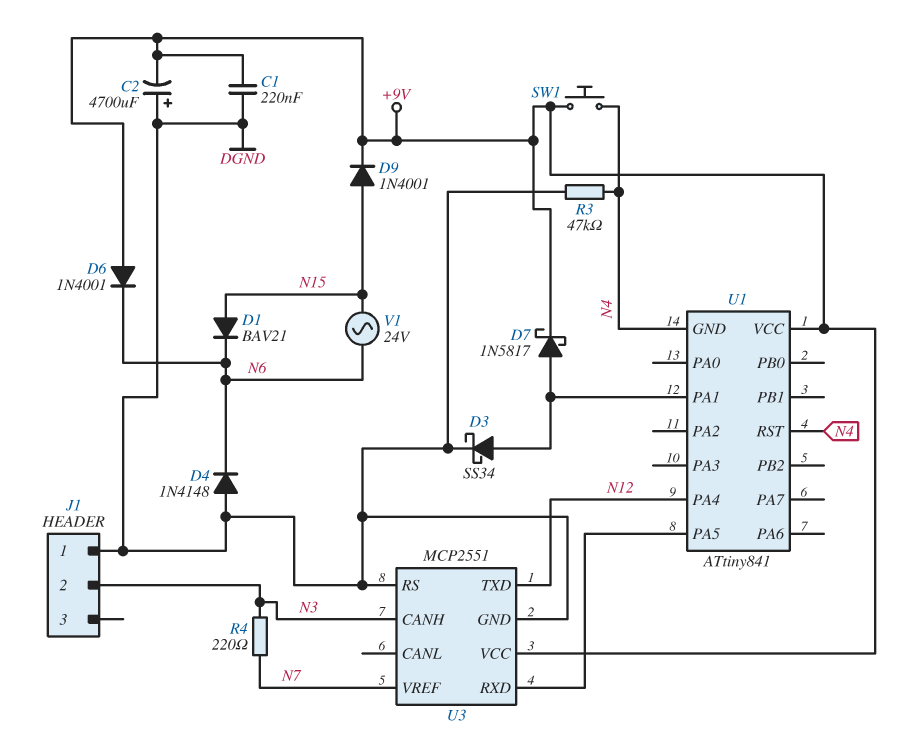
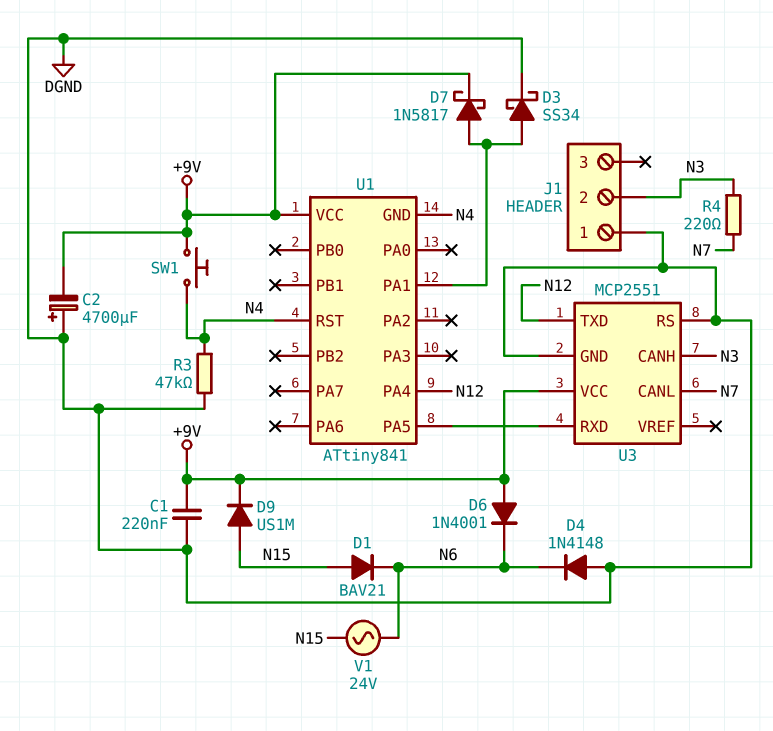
D9: diode 1N4001 (A N15, K +9V) -> diode US1M (A N15, K +9V)
U3 pin CANL: none -> N7
U3 pin VREF: N7 -> none

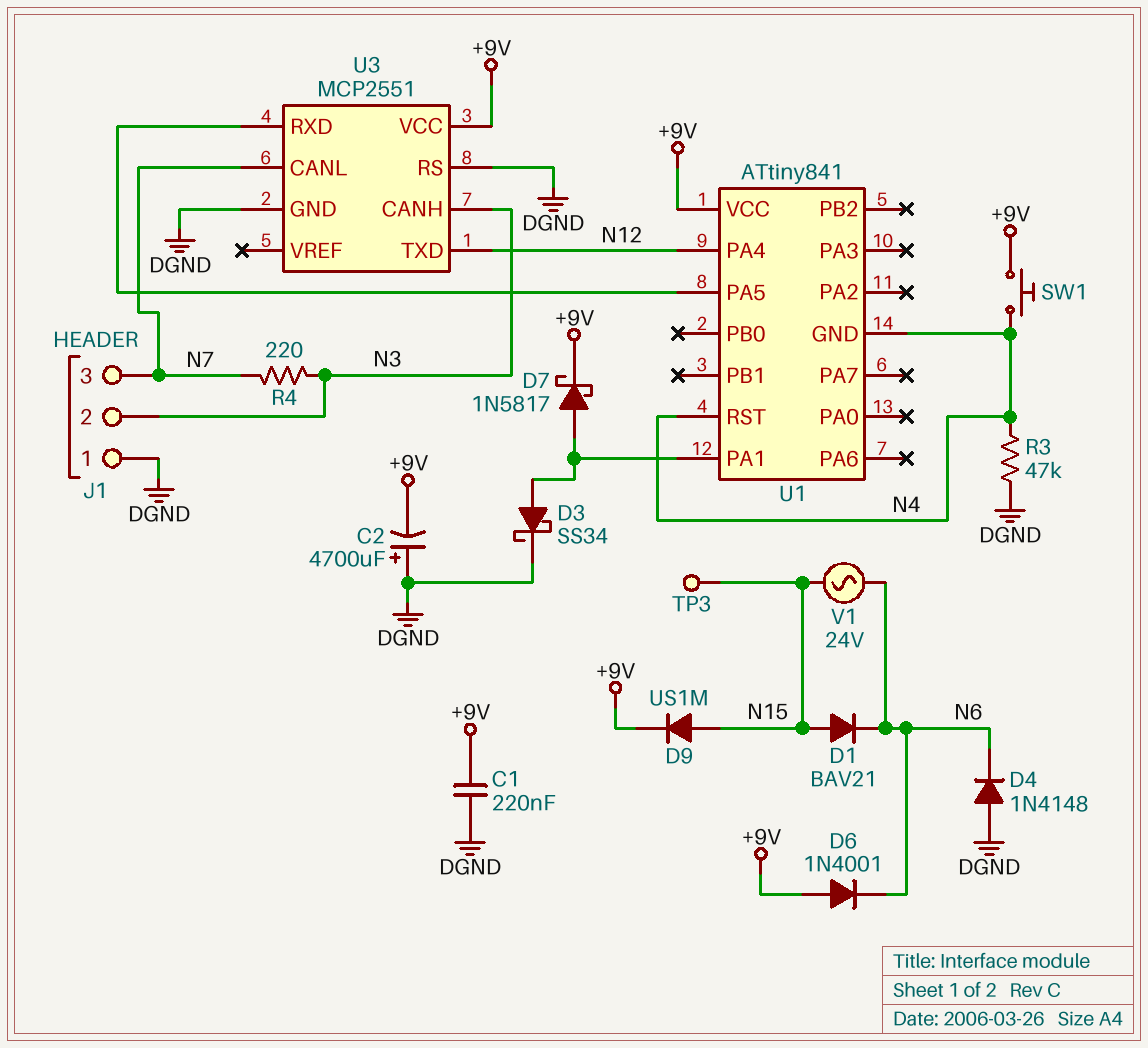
J1 pin 3: none -> N7
TP3: none -> test point (N15)

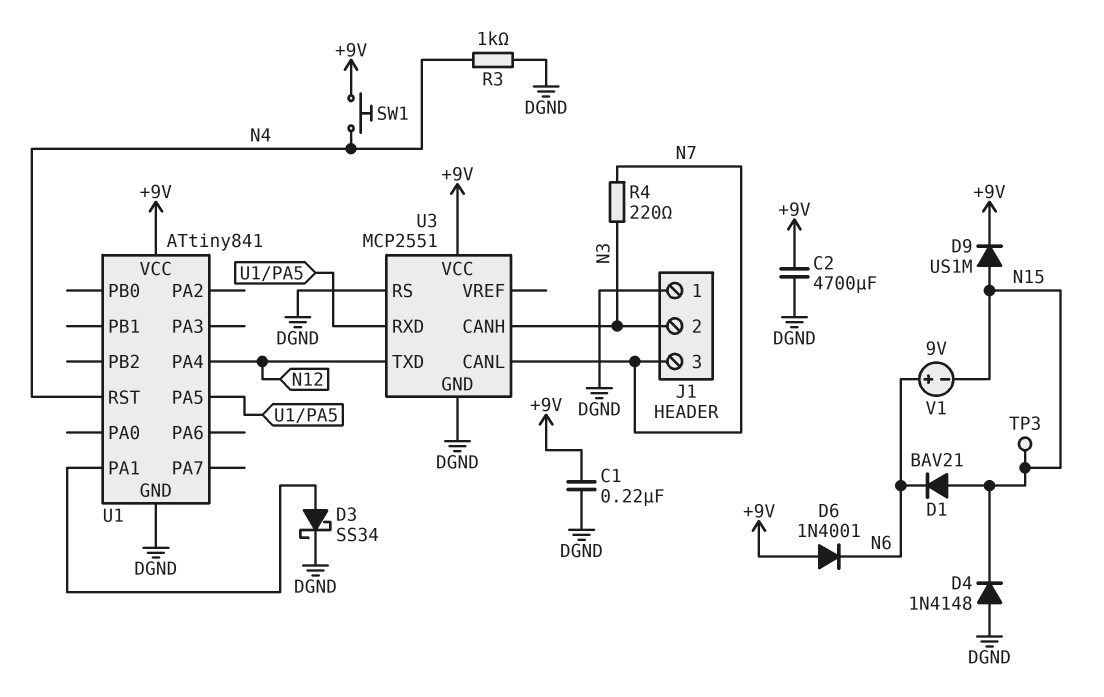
C2: 4700uF (plus DGND, minus +9V) -> 4700uF (+9V, DGND)
D4: diode 1N4148 (A DGND, K N6) -> diode 1N4148 (A DGND, K N15)
D7: schottky 1N5817 (A U1/PA1, K +9V) -> none
R3: 47k (DGND, N4) -> 1k (DGND, N4)
U1 pin GND: N4 -> DGND
V1: AC 24V (N6, N15) -> 9V (plus N6, minus N15)

